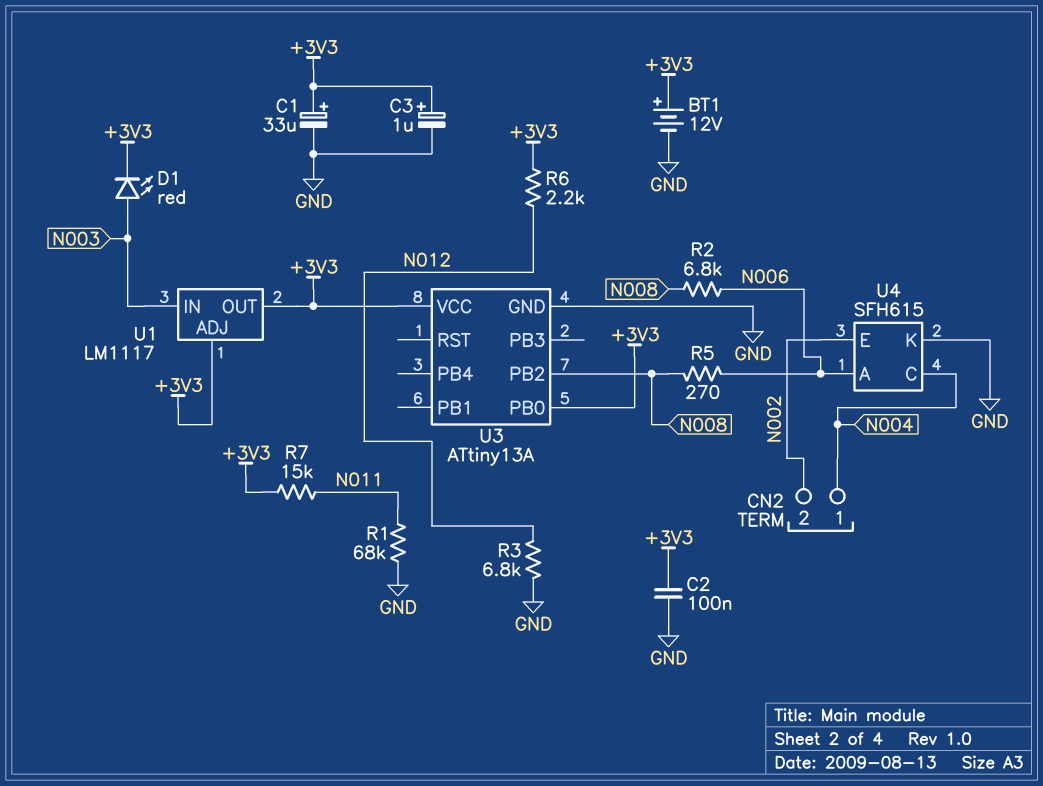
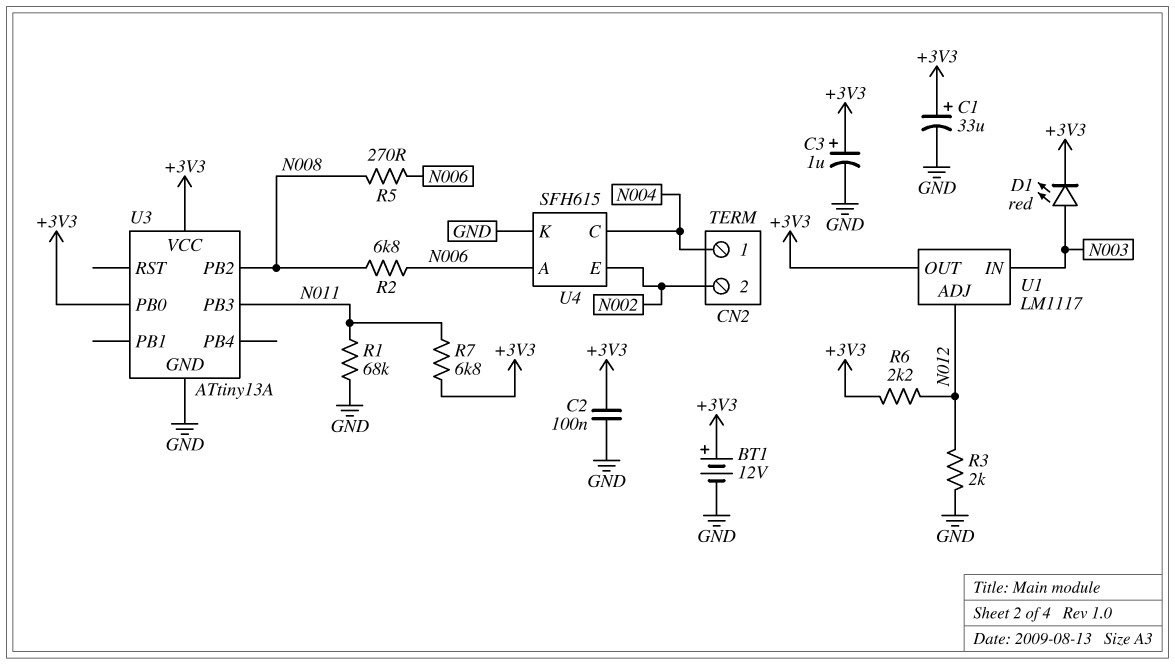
R3: 6.8k (GND, N012) -> 2k (GND, N012)
R7: 15k (+3V3, N011) -> 6.8k (+3V3, N011)
U1 pin ADJ: +3V3 -> N012
U3 pin PB3: none -> N011

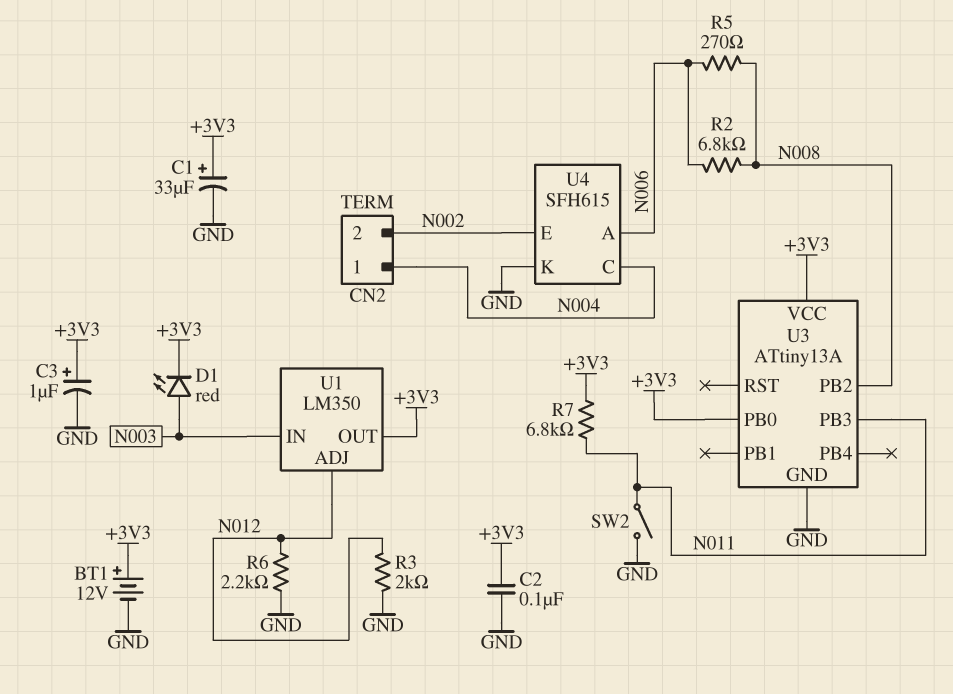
R1: 68k (GND, N011) -> none
R6: 2.2k (+3V3, N012) -> 2.2k (GND, N012)
SW2: none -> switch (GND, N011)
U1: LM1117 -> LM350

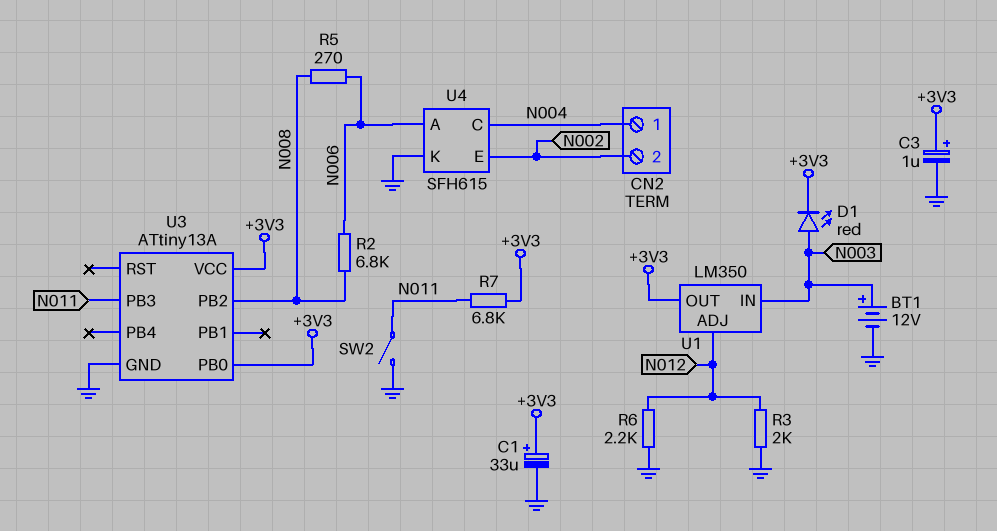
BT1: 12V (plus +3V3, minus GND) -> 12V (plus N003, minus GND)
C2: 100nF (+3V3, GND) -> none

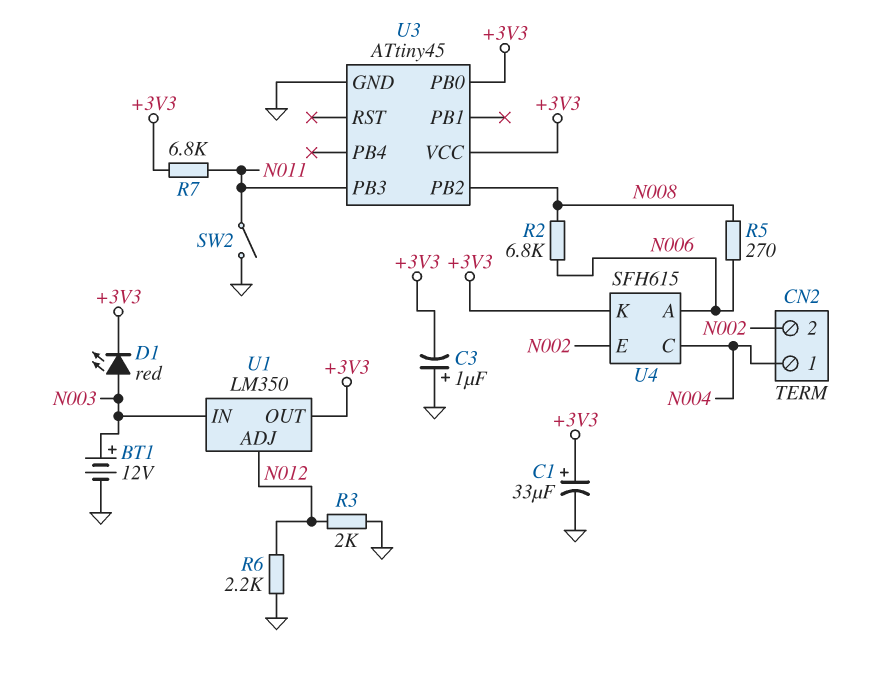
C3: 1uF (plus +3V3, minus GND) -> 1uF (plus GND, minus +3V3)
U3: ATtiny13A -> ATtiny45
U4 pin K: GND -> +3V3

